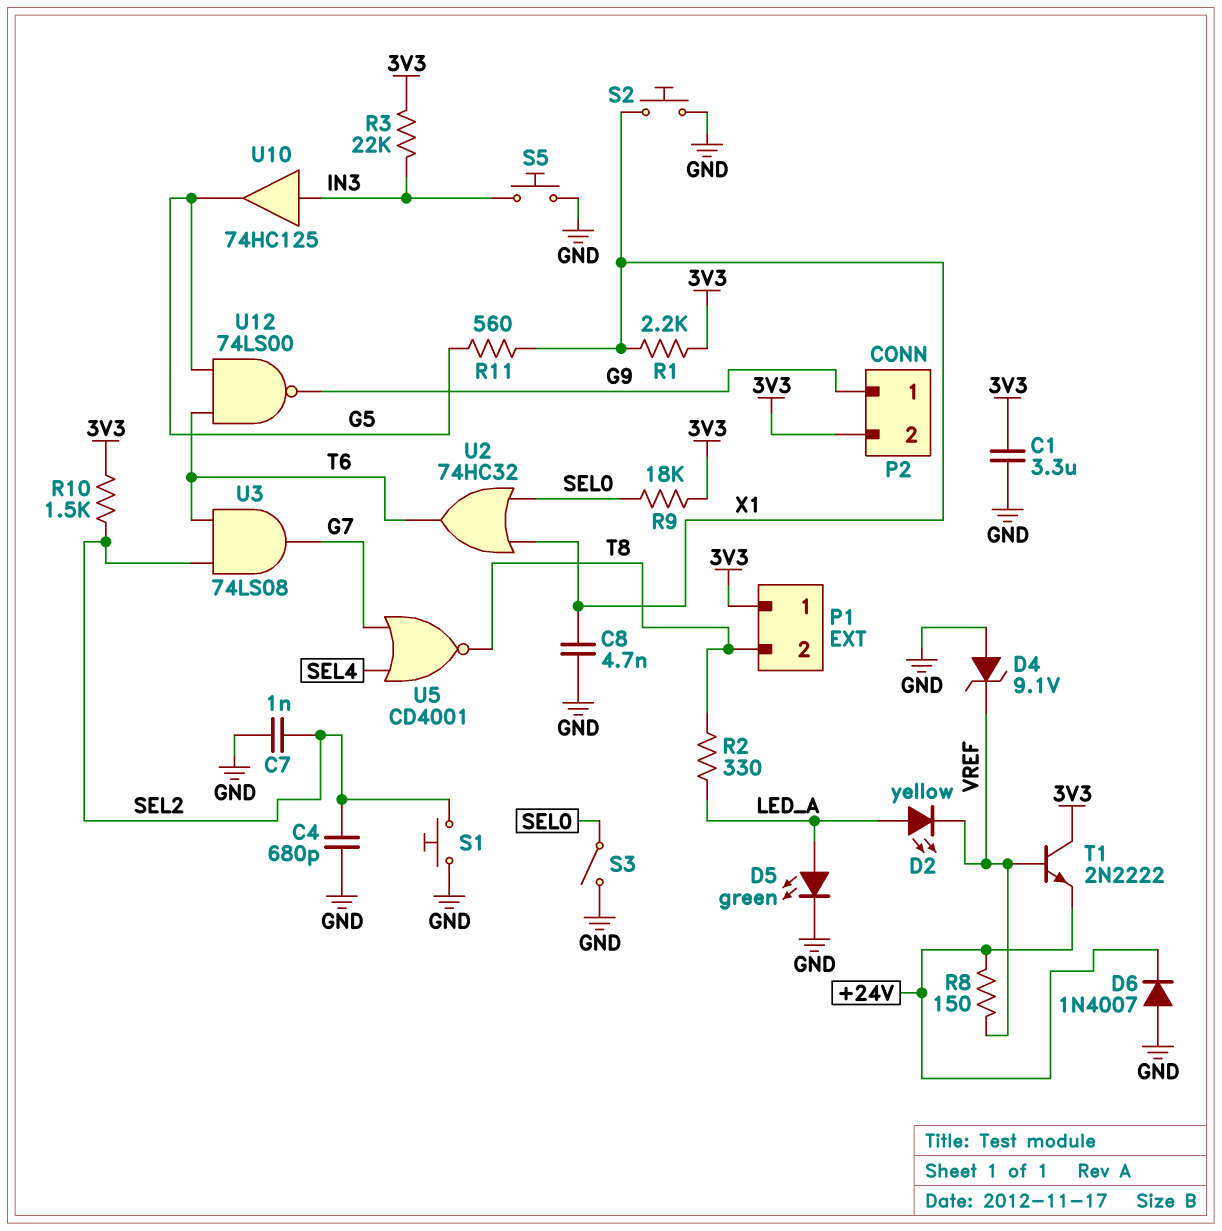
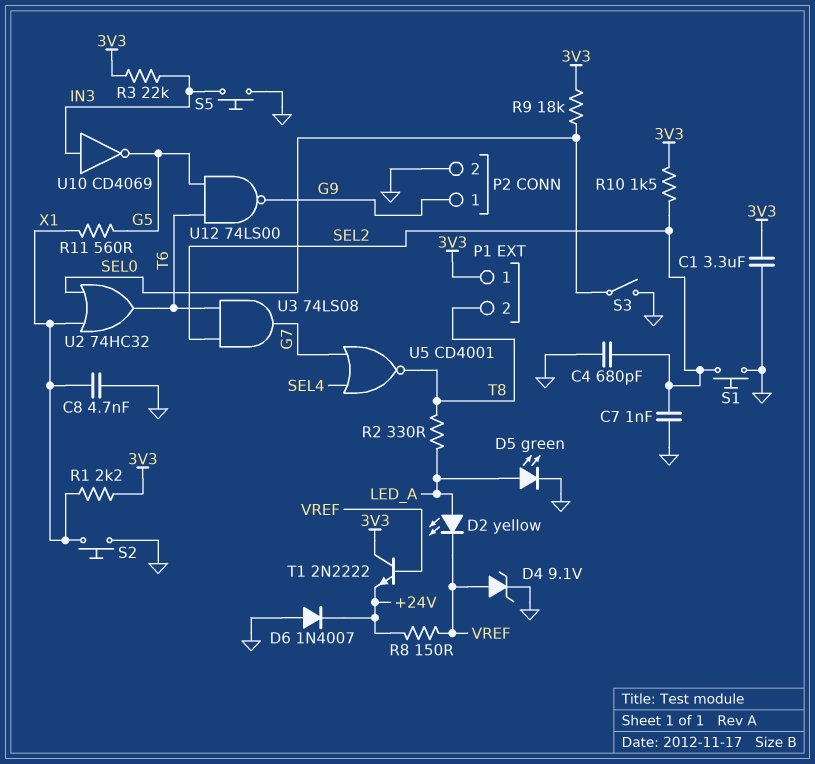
D4: zener 9.1V (A GND, K VREF) -> zener 9.1V (A VREF, K GND)
P2 pin 2: 3V3 -> GND
U10: buffer 74HC125 (in IN3, out G5) -> NOT CD4069 (in IN3, out G5)

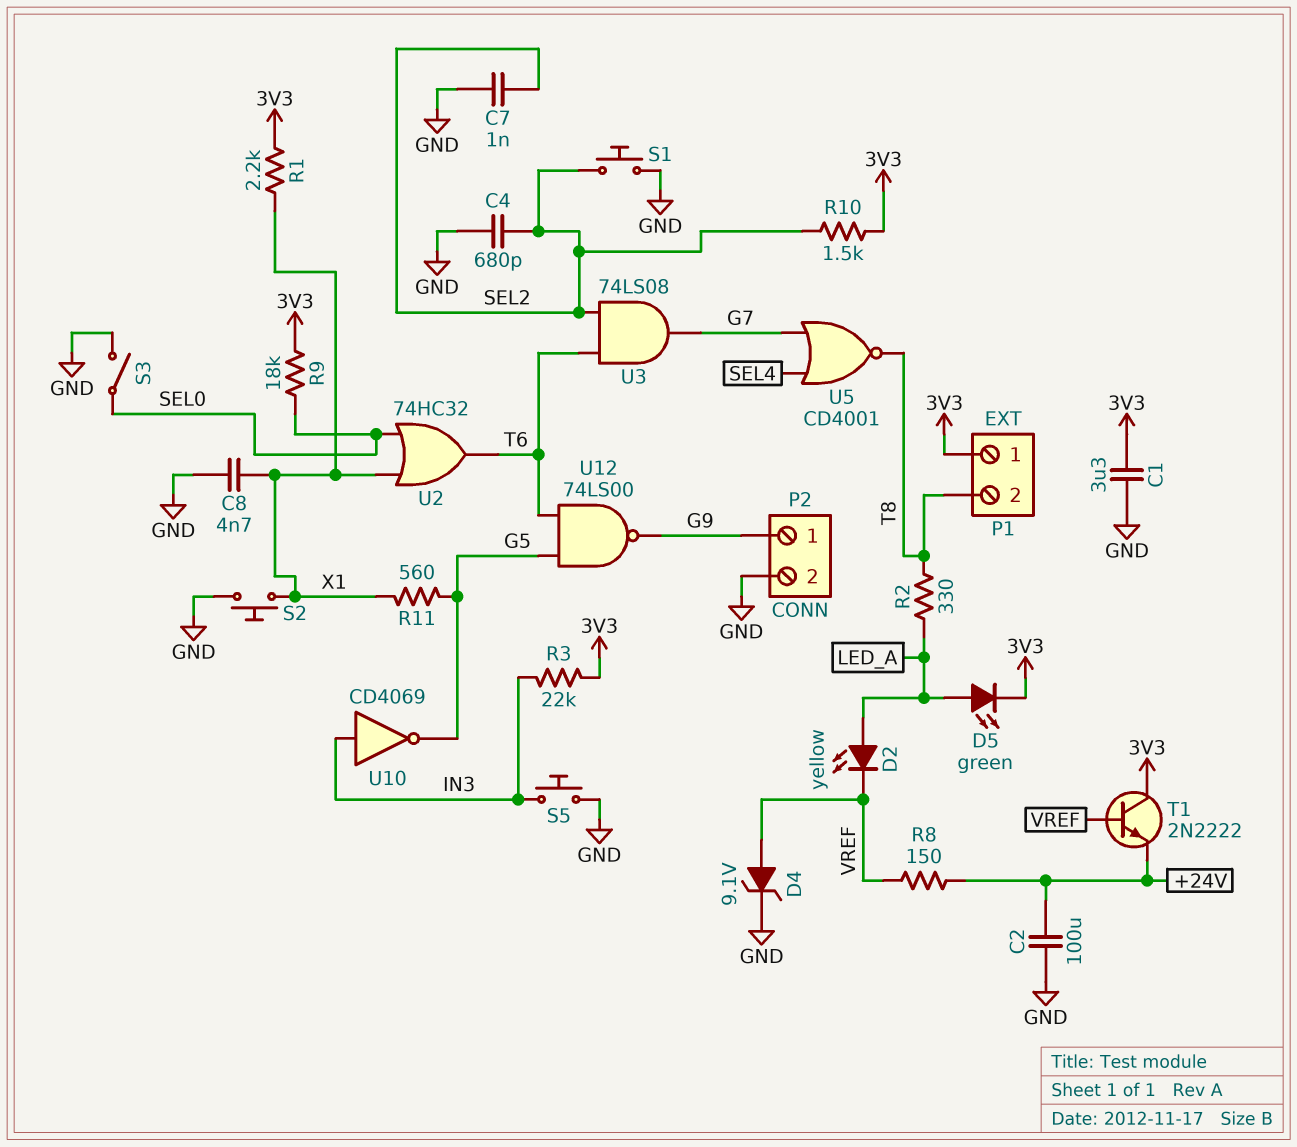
C2: none -> 100uF (+24V, GND)
D5: LED green (A LED_A, K GND) -> LED green (A LED_A, K 3V3)
D6: diode 1N4007 (A GND, K +24V) -> none

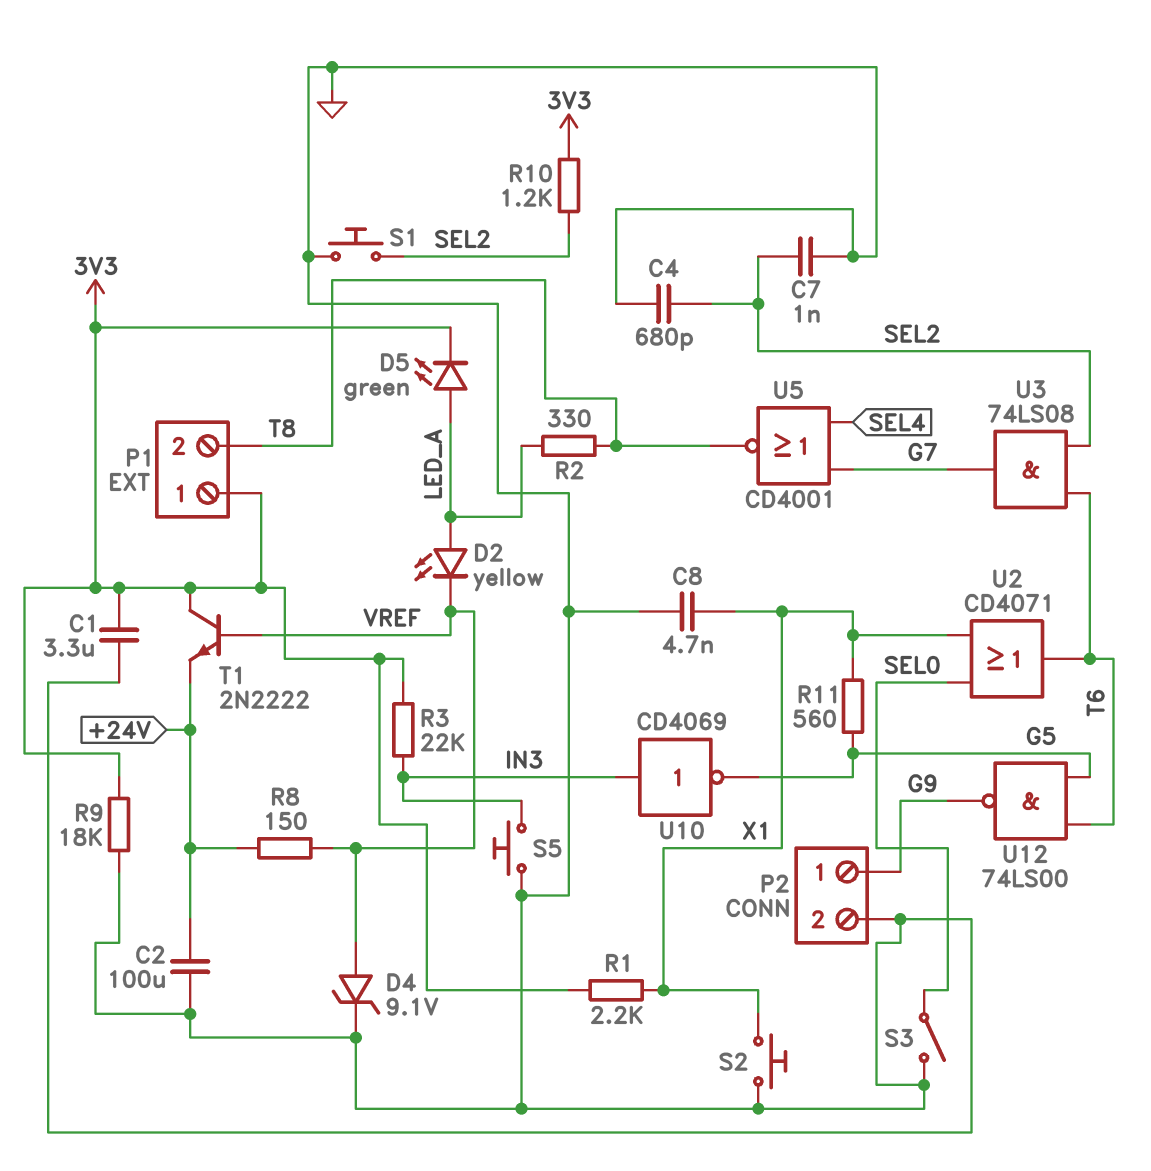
R9: 18k (3V3, SEL0) -> 18k (3V3, GND)
R10: 1.5k (3V3, SEL2) -> 1.2k (3V3, SEL2)
U2: OR 74HC32 (in SEL0, in X1, out T6) -> OR CD4071 (in SEL0, in X1, out T6)

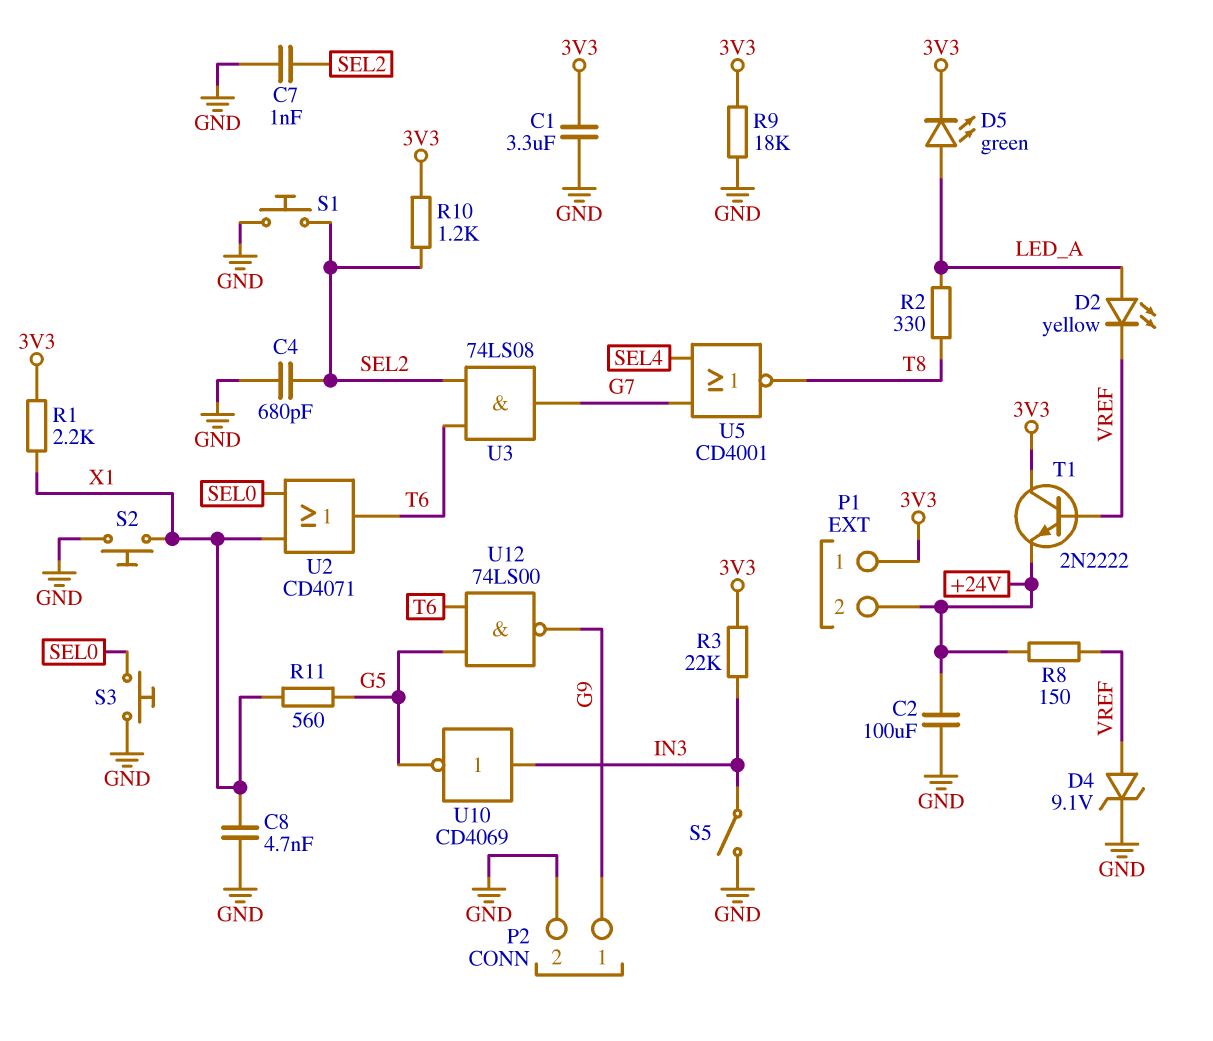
P1 pin 2: T8 -> +24V
S3: switch (GND, SEL0) -> button (GND, SEL0)
S5: button (GND, IN3) -> switch (GND, IN3)

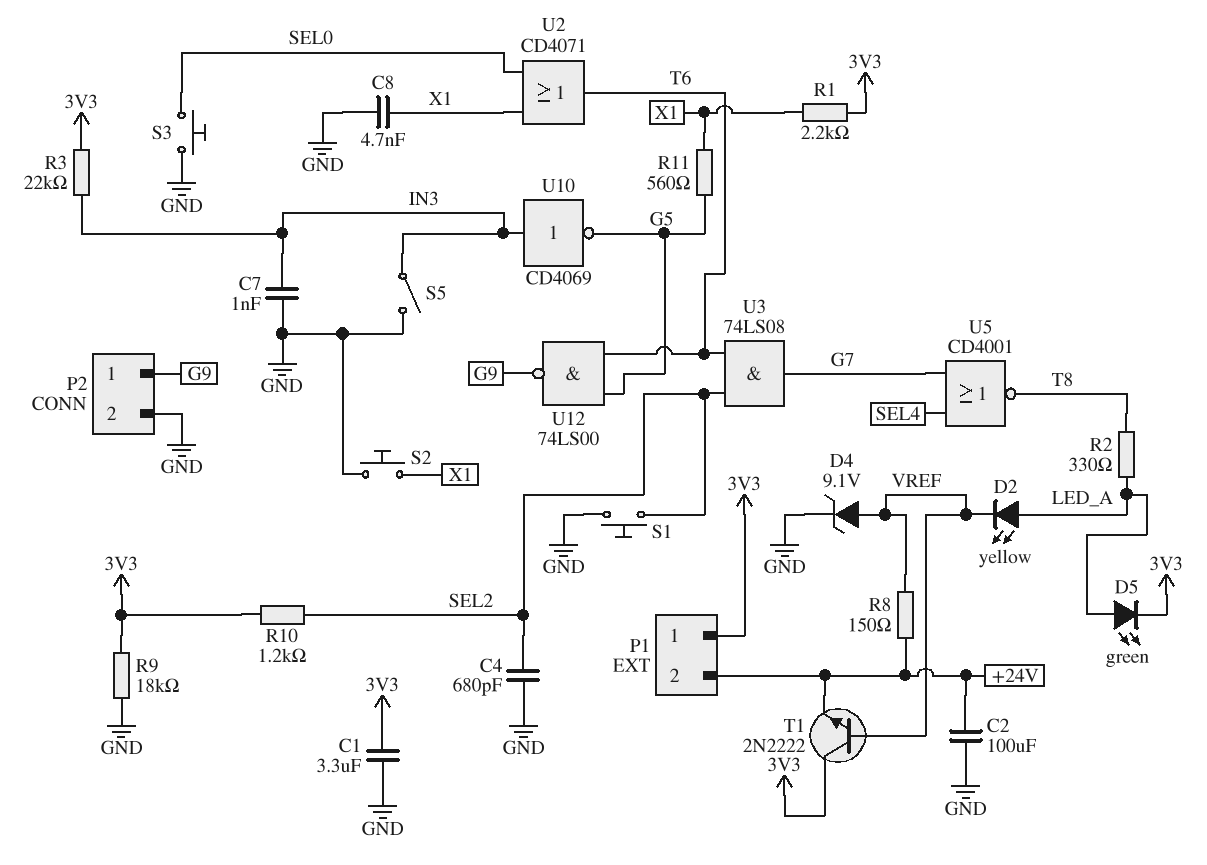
C7: 1nF (GND, SEL2) -> 1nF (GND, IN3)

